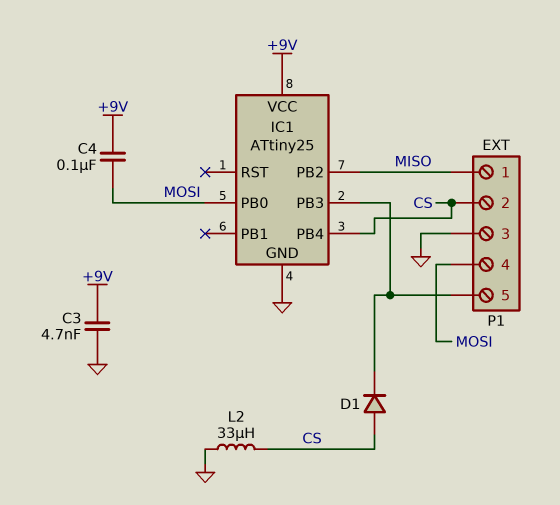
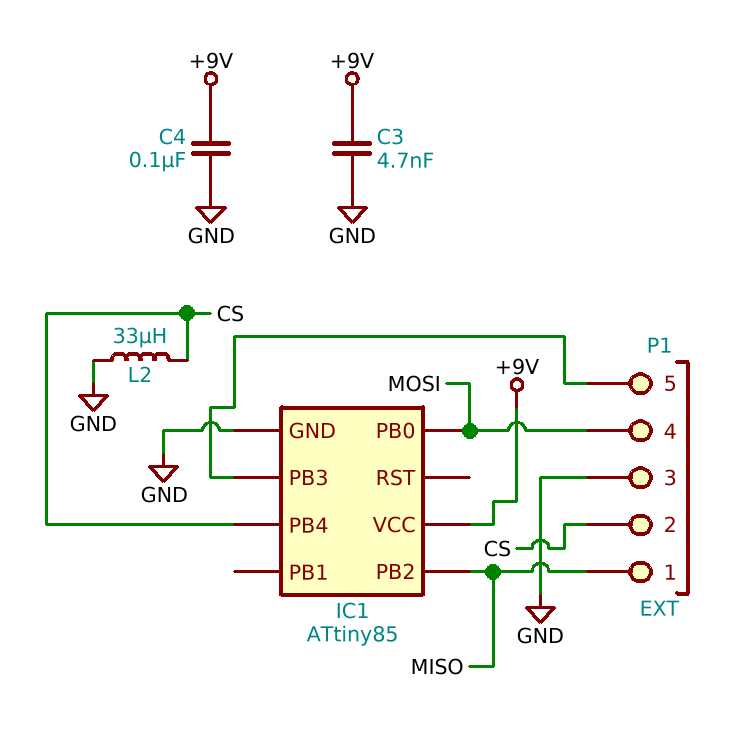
C4: 100nF (+9V, MOSI) -> 100nF (+9V, GND)
D1: diode (A CS, K IC1/PB3) -> none
IC1: ATtiny25 -> ATtiny85

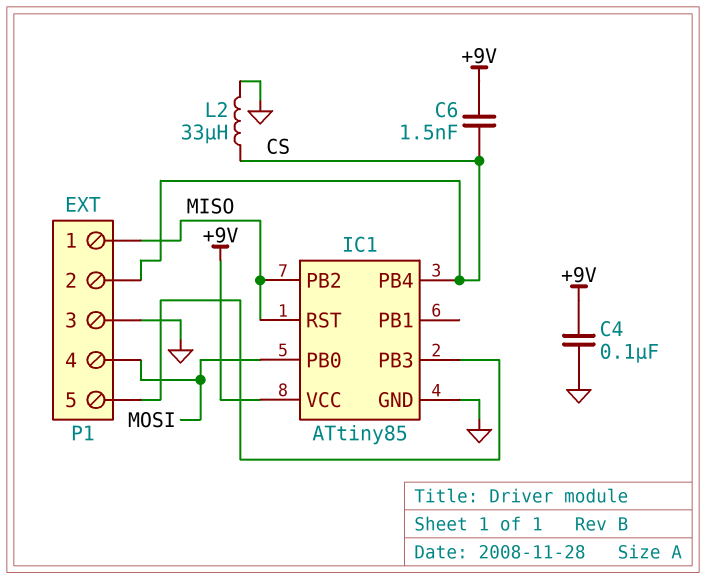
C3: 4.7nF (+9V, GND) -> none
C6: none -> 1.5nF (+9V, CS)
IC1 pin RST: none -> MISO

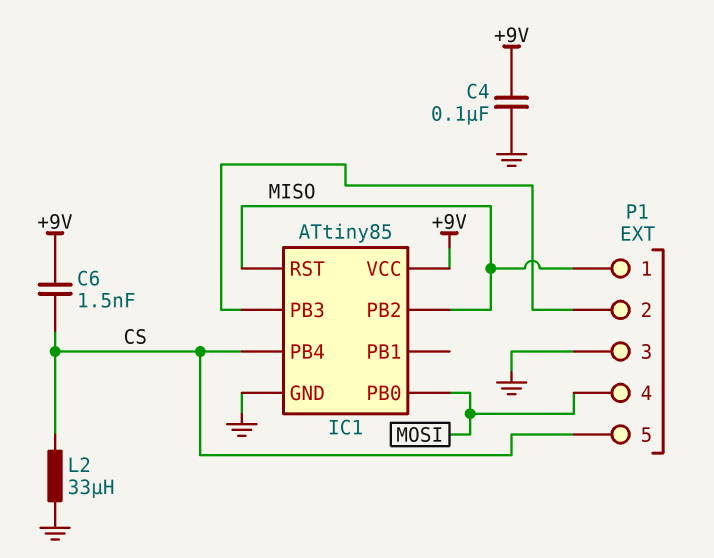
P1 pin 2: CS -> IC1/PB3
P1 pin 5: IC1/PB3 -> CS

